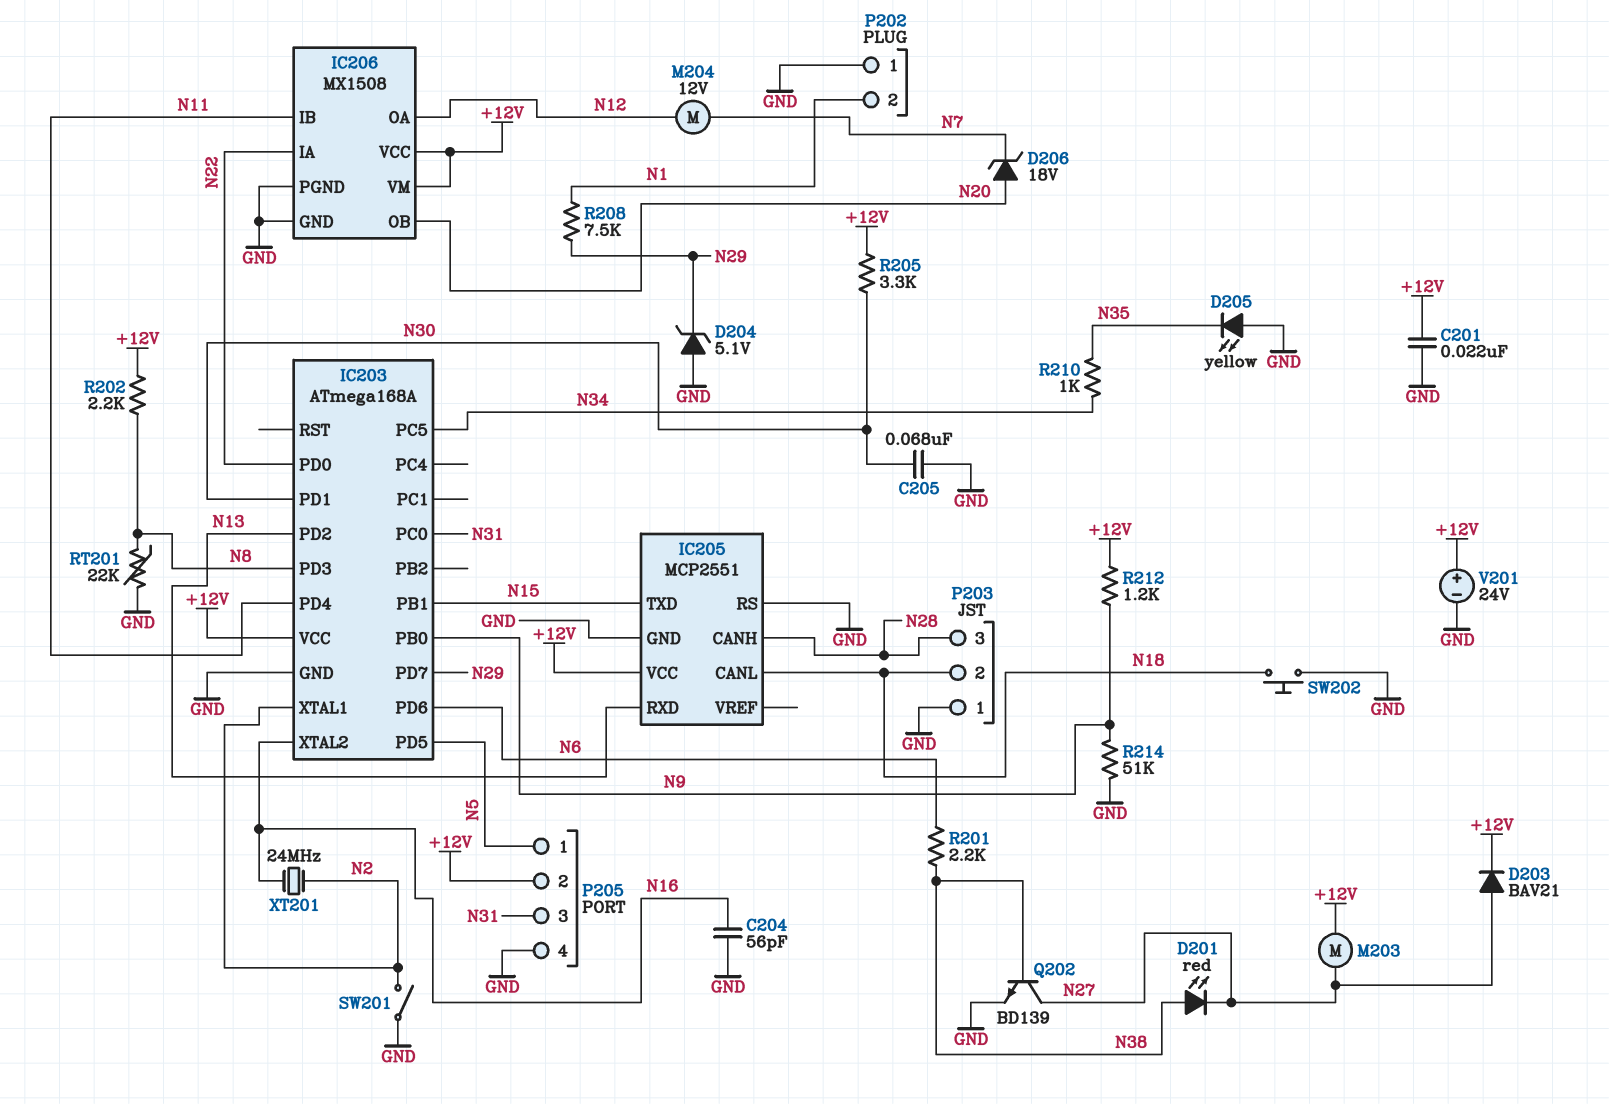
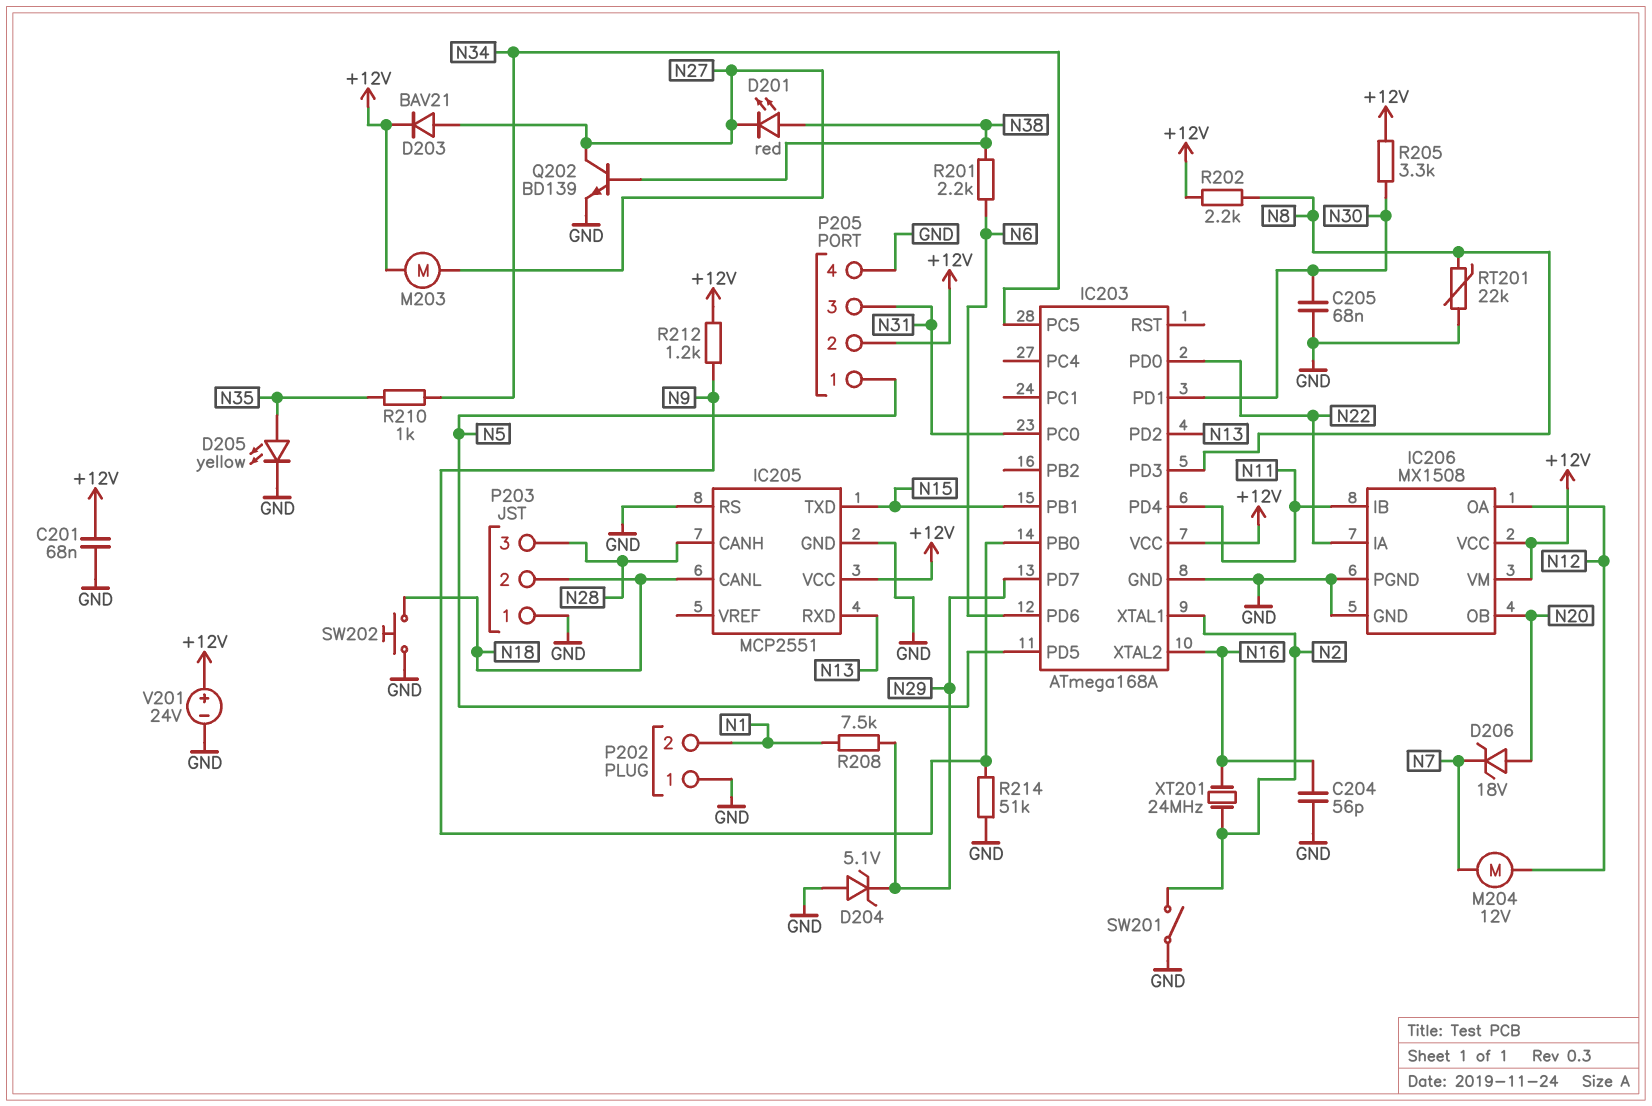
C201: 22nF (+12V, GND) -> 68nF (+12V, GND)
D205: LED yellow (A GND, K N35) -> LED yellow (A N35, K GND)

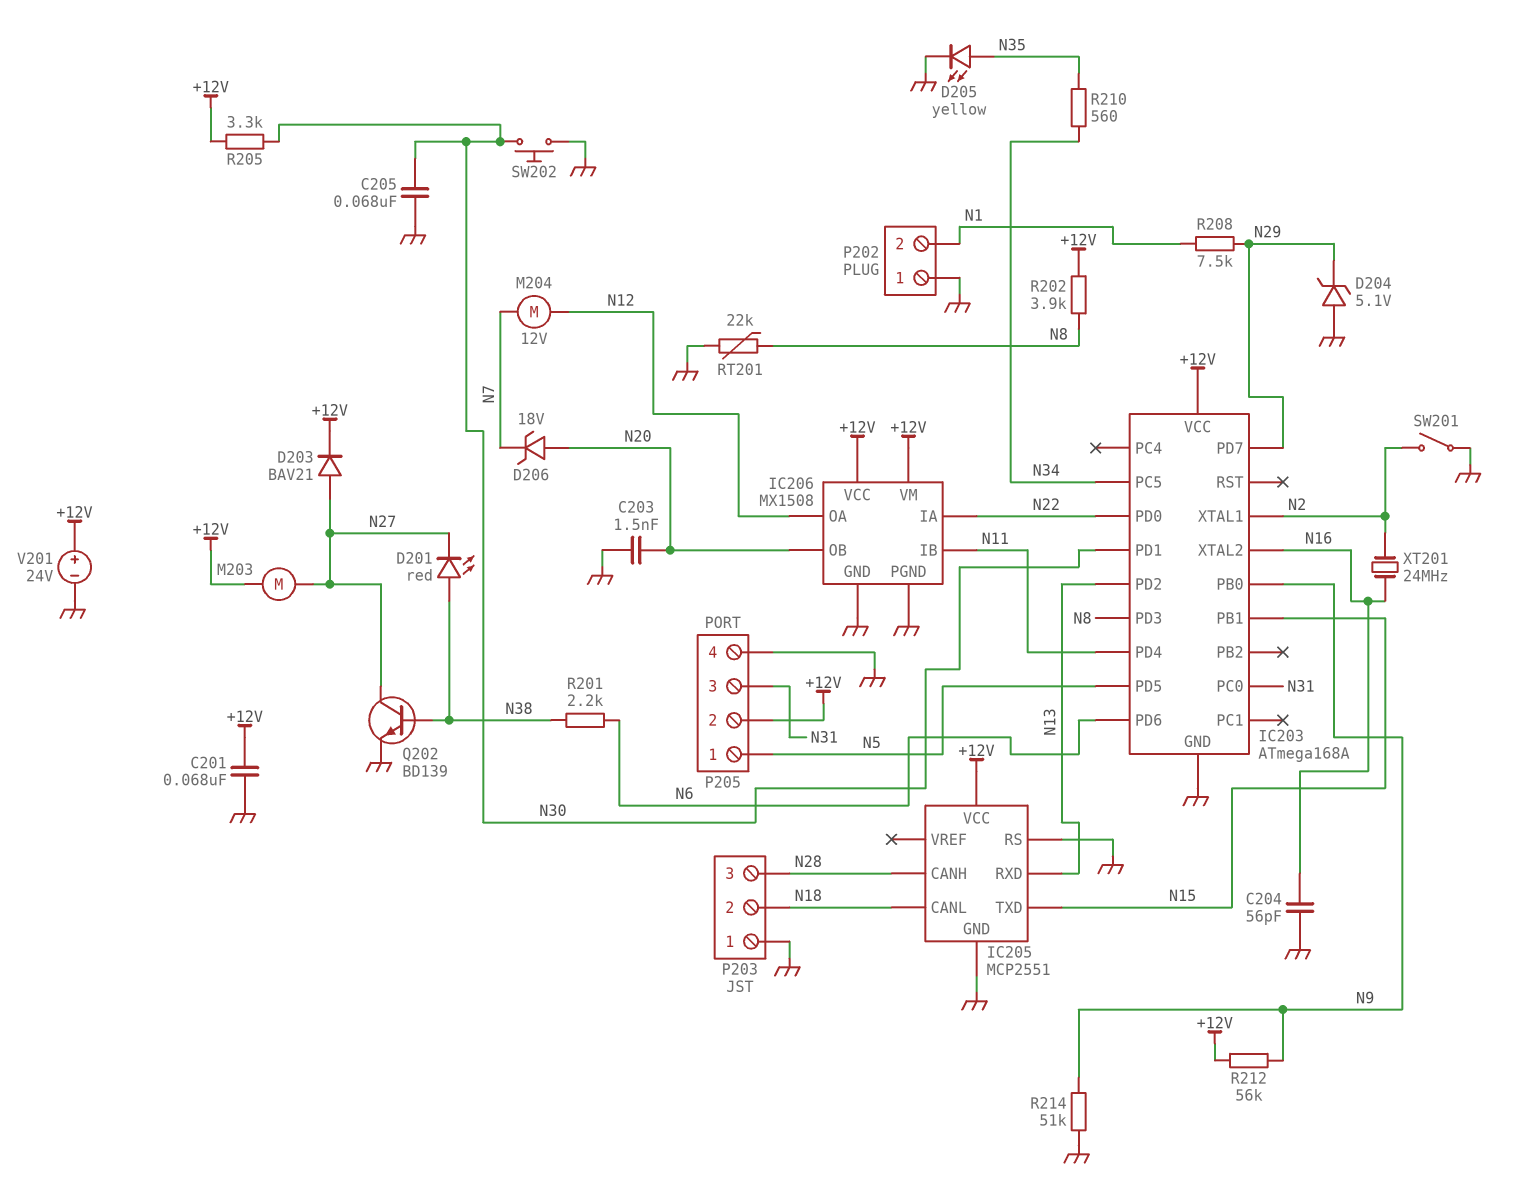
C203: none -> 1.5nF (GND, N20)
R202: 2.2k (+12V, N8) -> 3.9k (+12V, N8)
R210: 1k (N34, N35) -> 560 (N34, N35)
R212: 1.2k (+12V, N9) -> 56k (+12V, N9)
SW202: button (GND, N18) -> button (GND, N30)

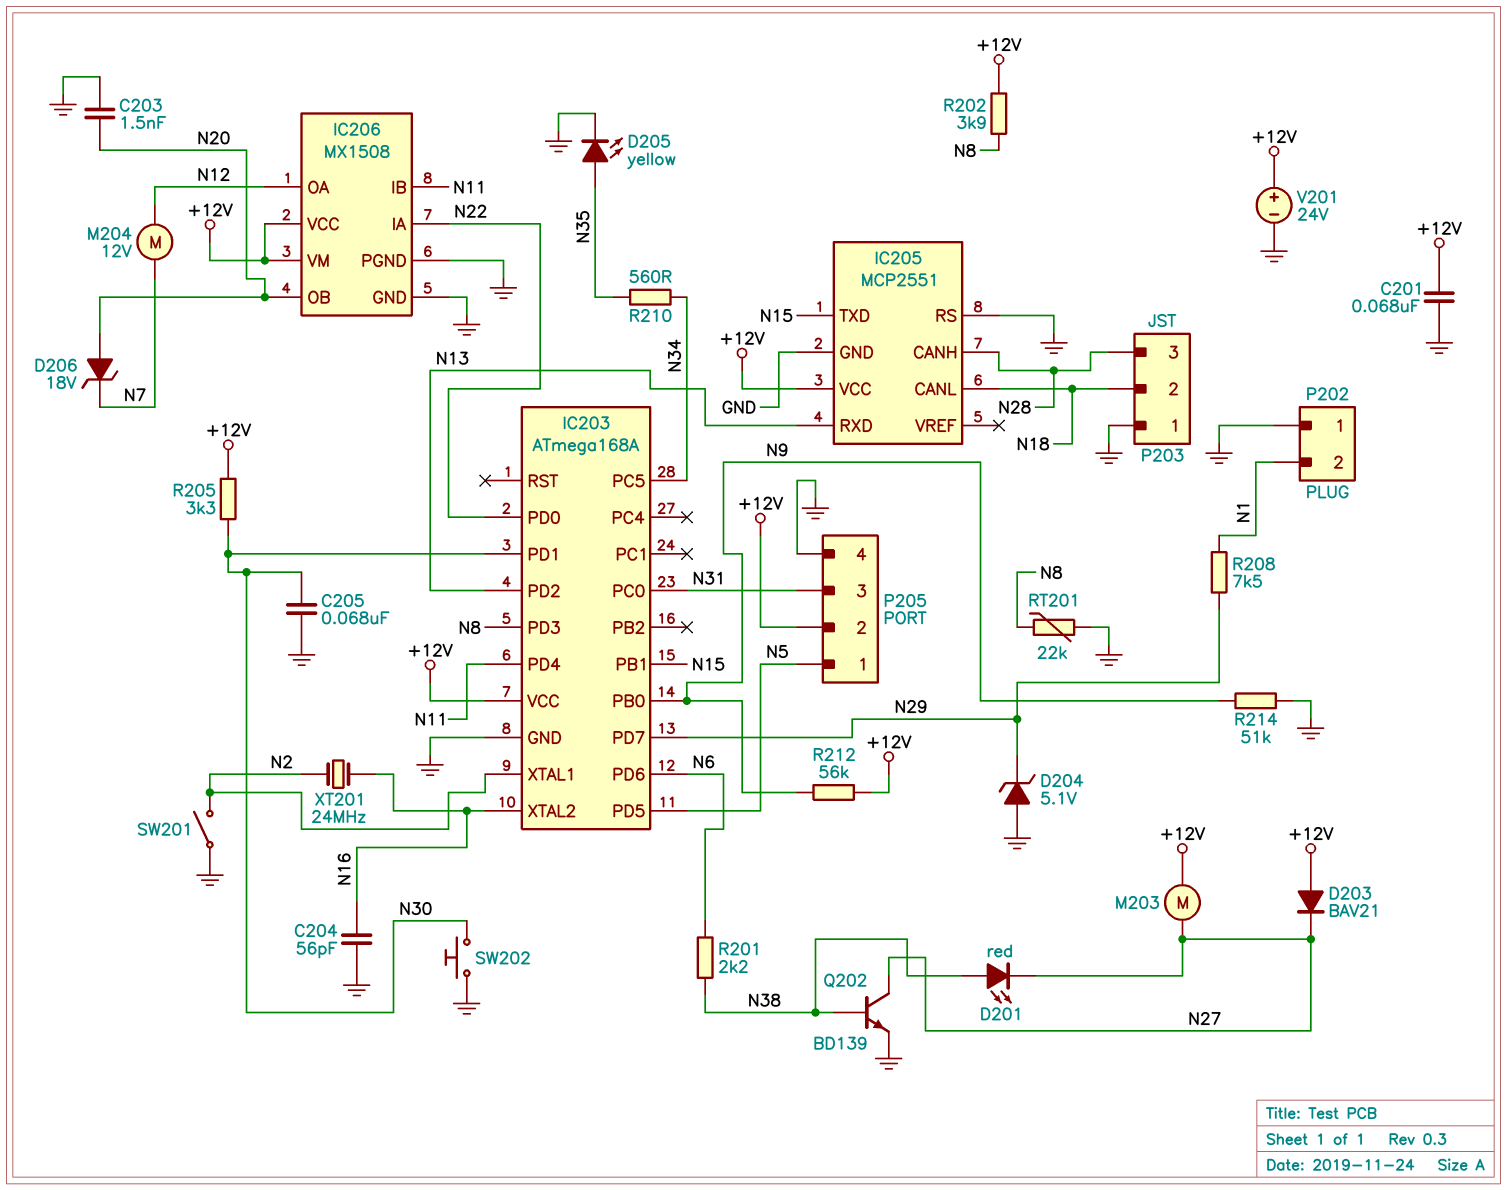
D203: diode BAV21 (A N27, K +12V) -> diode BAV21 (A +12V, K N27)

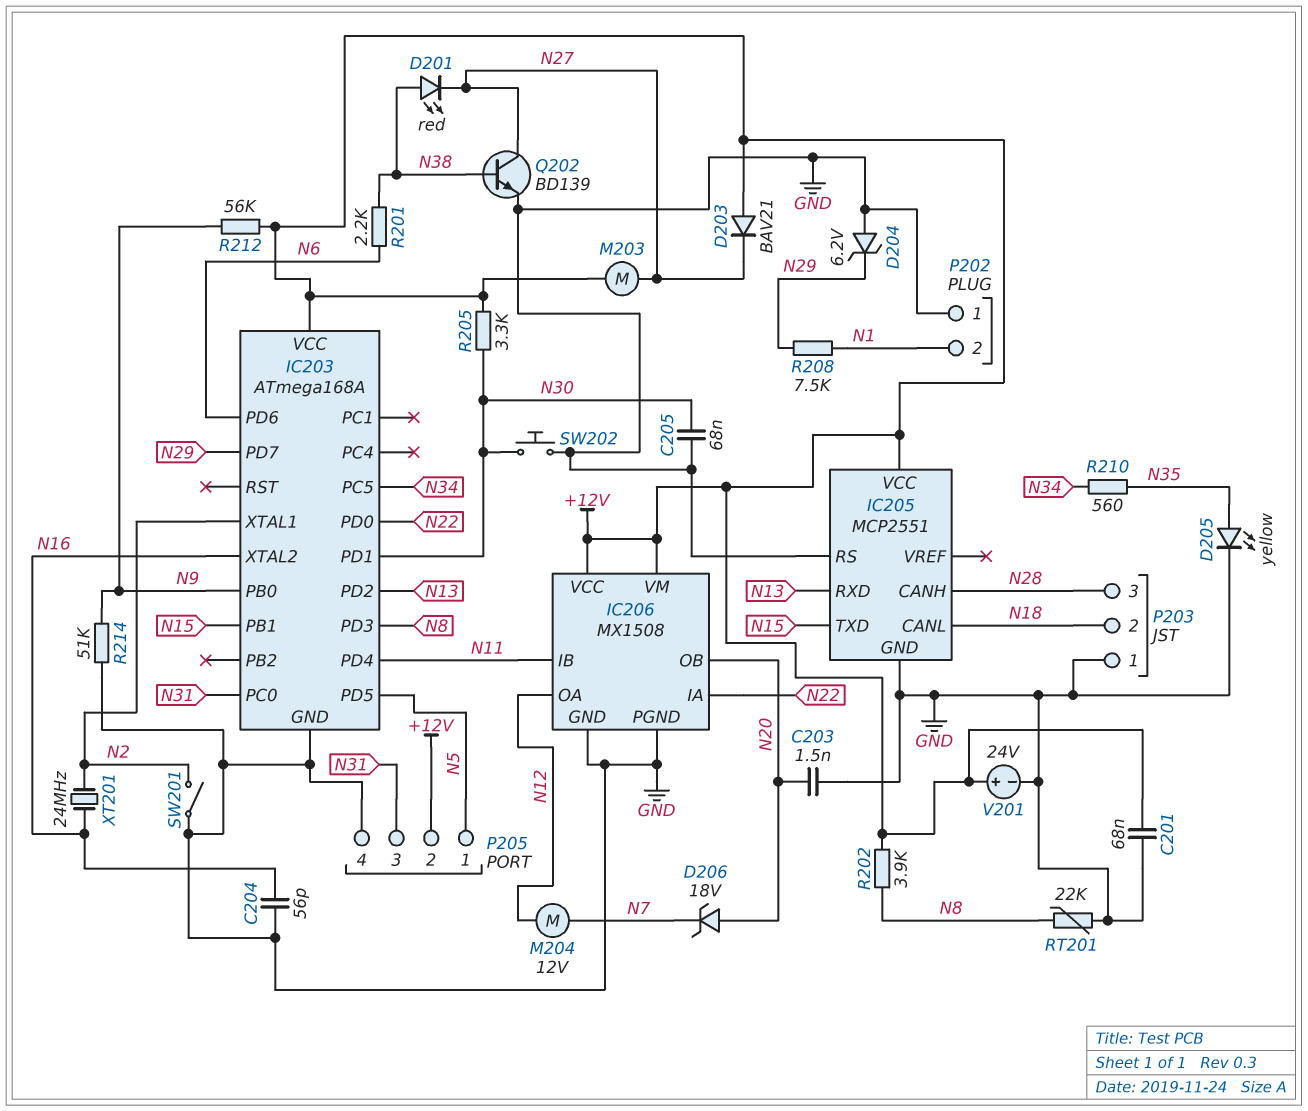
D204: zener 5.1V (A GND, K N29) -> zener 6.2V (A GND, K N29)

